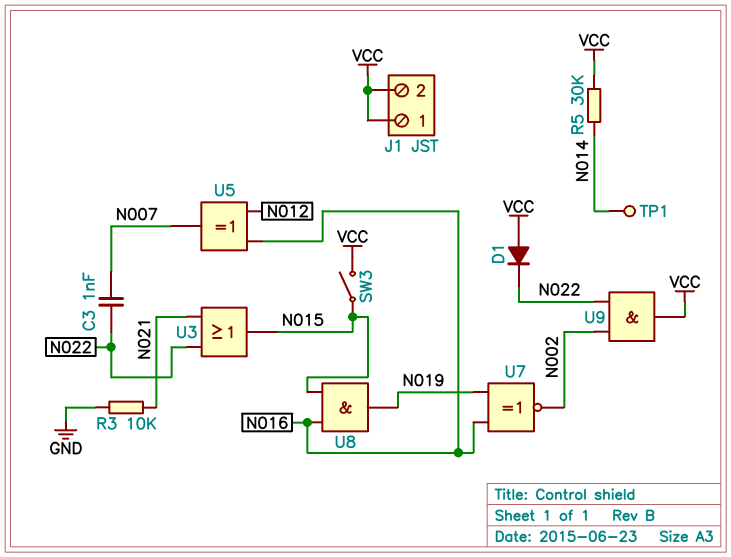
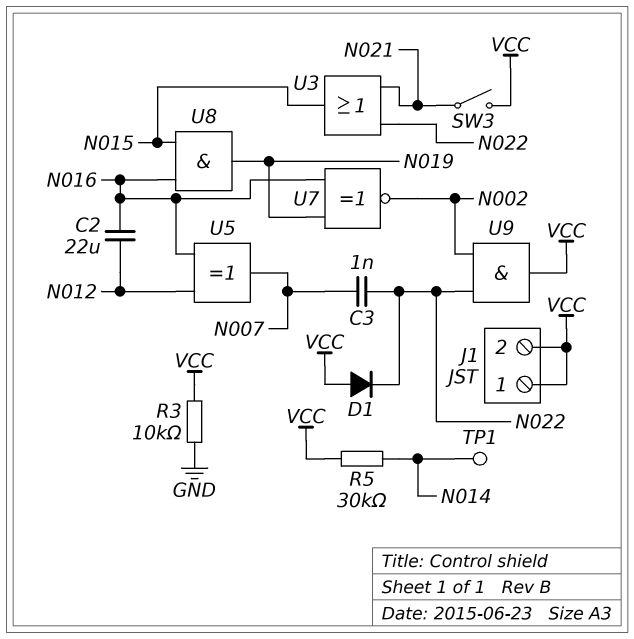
C2: none -> 22uF (N012, N016)
R3: 10k (GND, N021) -> 10k (GND, VCC)
SW3: switch (N015, VCC) -> switch (N021, VCC)

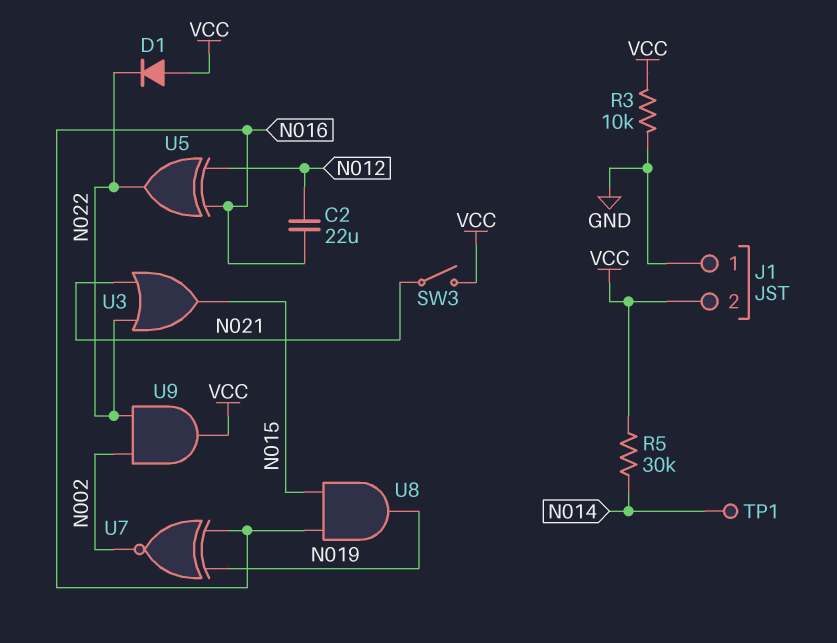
C3: 1nF (N007, N022) -> none
J1 pin 1: VCC -> GND
U5: XOR (in N012, in N016, out N007) -> XOR (in N012, in N016, out N022)

